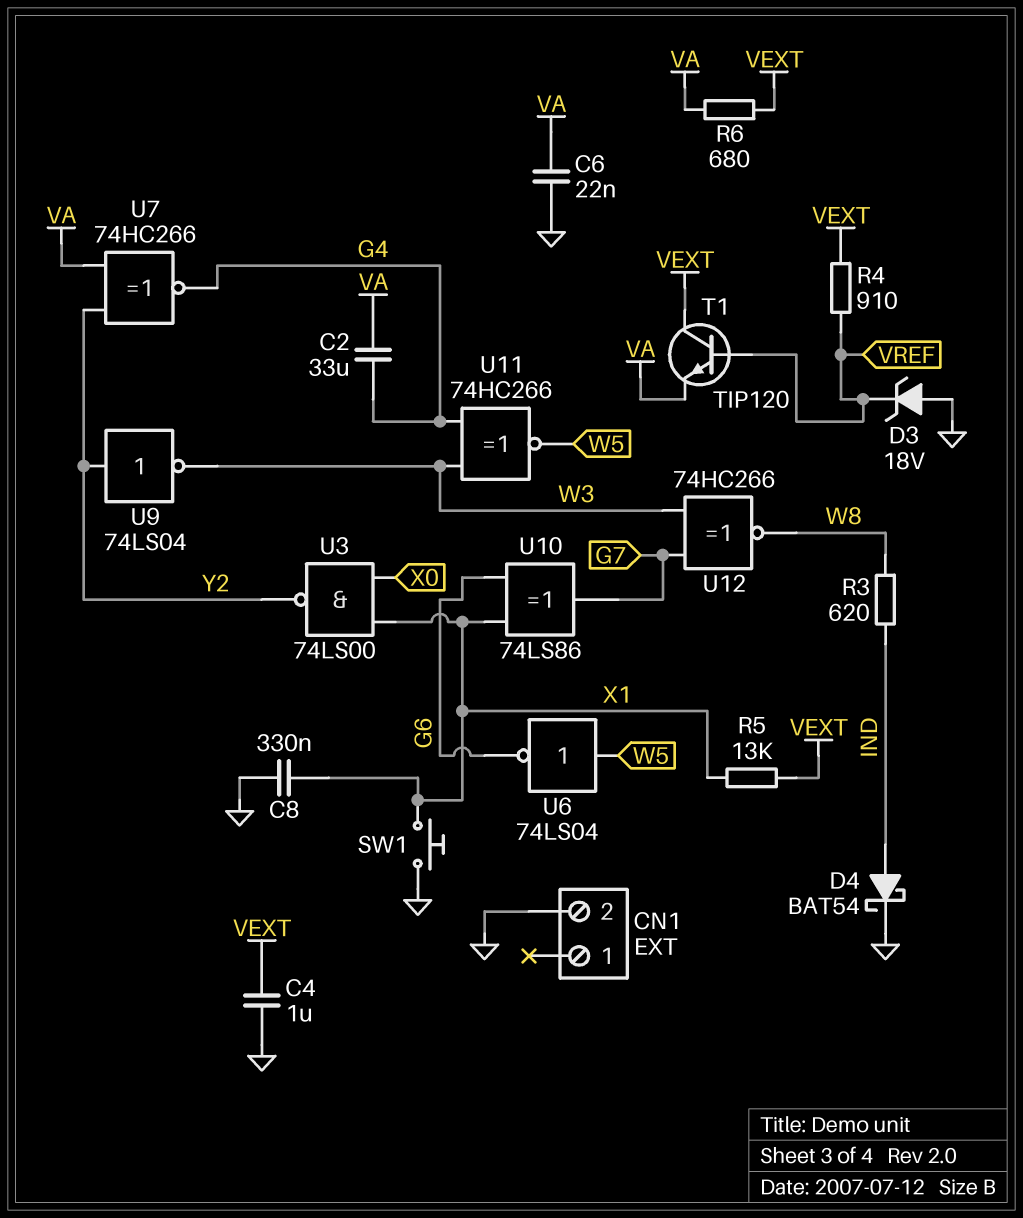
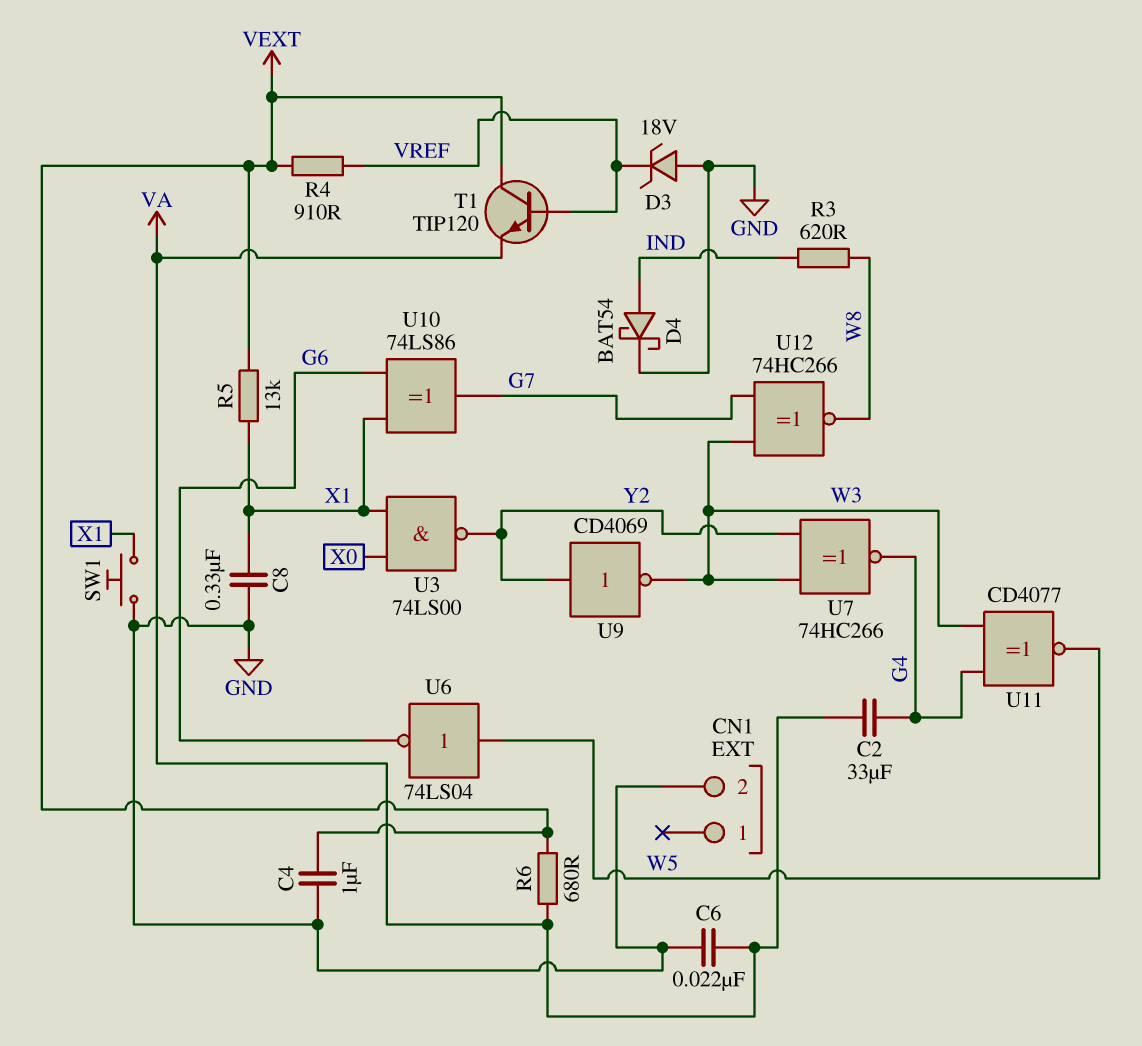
U7: XNOR 74HC266 (in VA, in Y2, out G4) -> XNOR 74HC266 (in W3, in Y2, out G4)
U9: NOT 74LS04 (in Y2, out W3) -> NOT CD4069 (in Y2, out W3)
U11: XNOR 74HC266 (in G4, in W3, out W5) -> XNOR CD4077 (in G4, in W3, out W5)

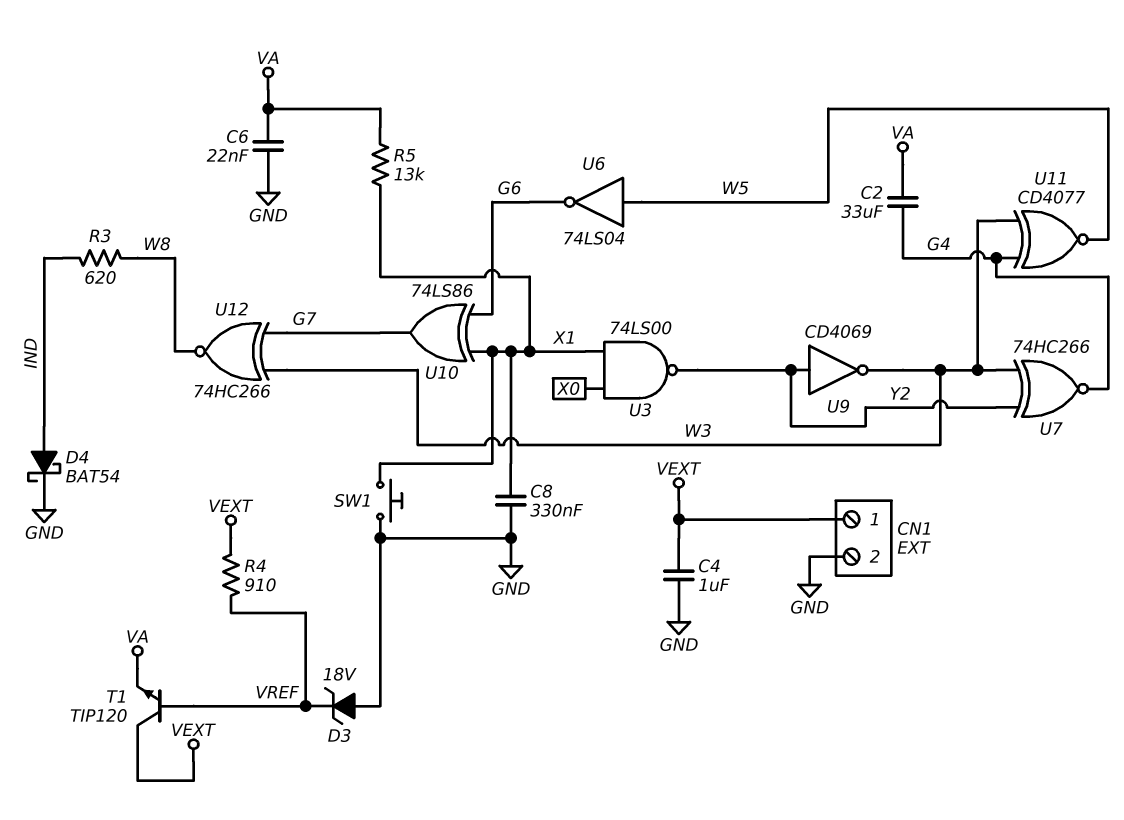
CN1 pin 1: none -> VEXT
R5: 13k (VEXT, X1) -> 13k (VA, X1)
R6: 680 (VA, VEXT) -> none

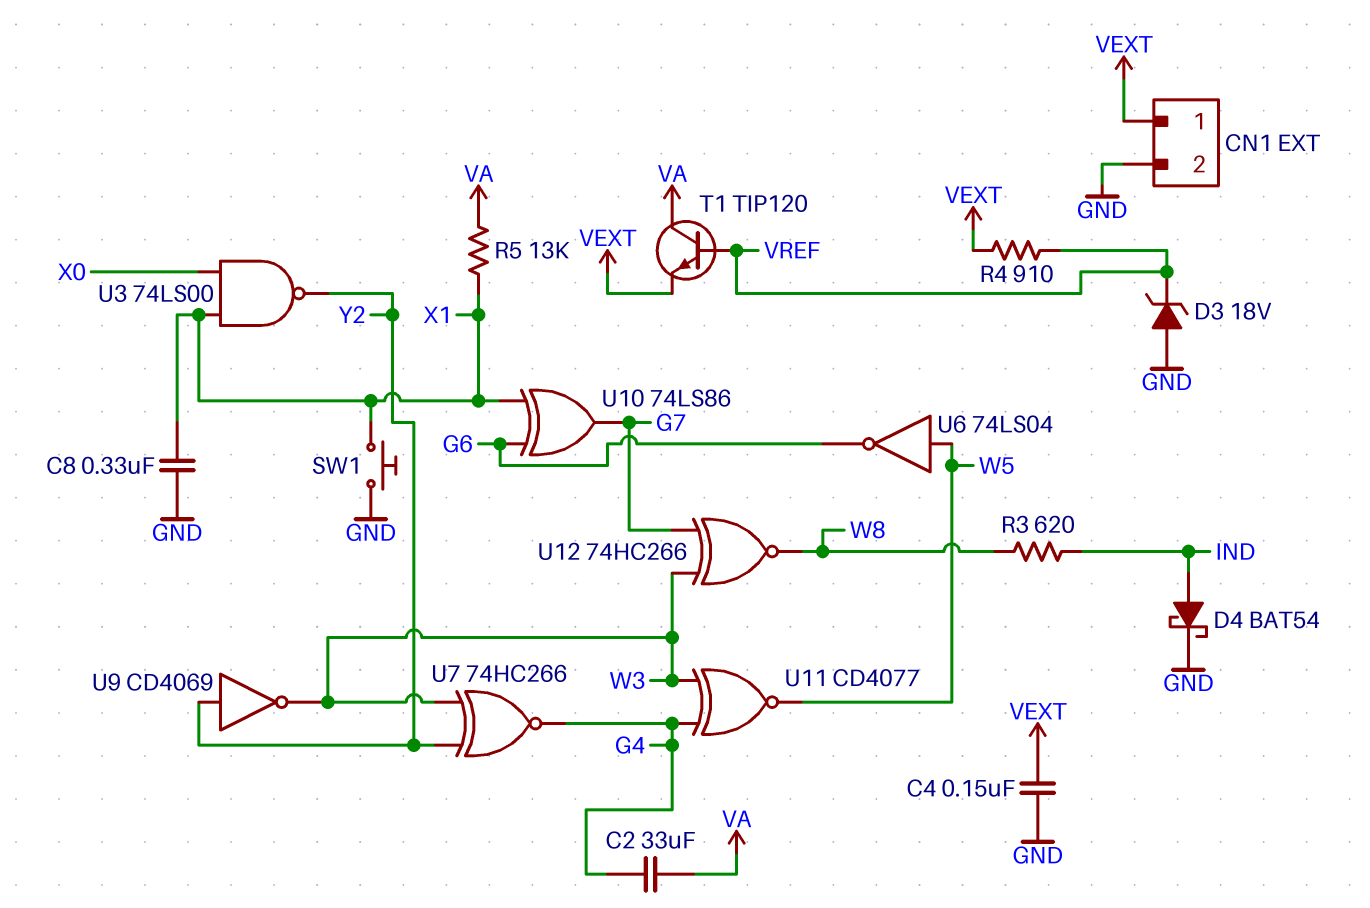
C4: 1uF (GND, VEXT) -> 150nF (GND, VEXT)
C6: 22nF (GND, VA) -> none
T1: NPN TIP120 (B VREF, C VEXT, E VA) -> NPN TIP120 (B VREF, C VA, E VEXT)

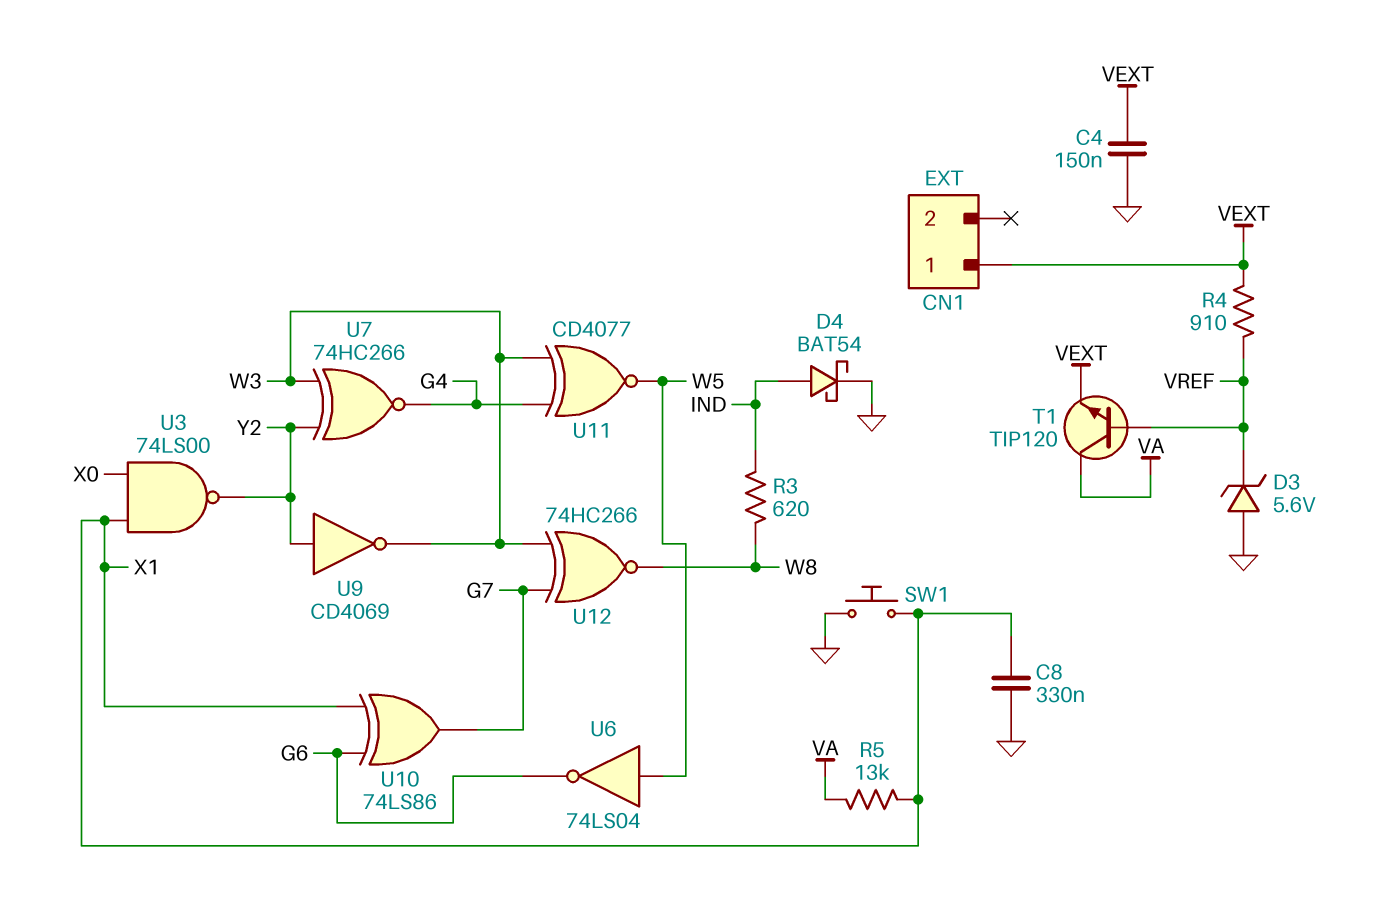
C2: 33uF (G4, VA) -> none
CN1 pin 2: GND -> none
D3: zener 18V (A GND, K VREF) -> zener 5.6V (A GND, K VREF)

